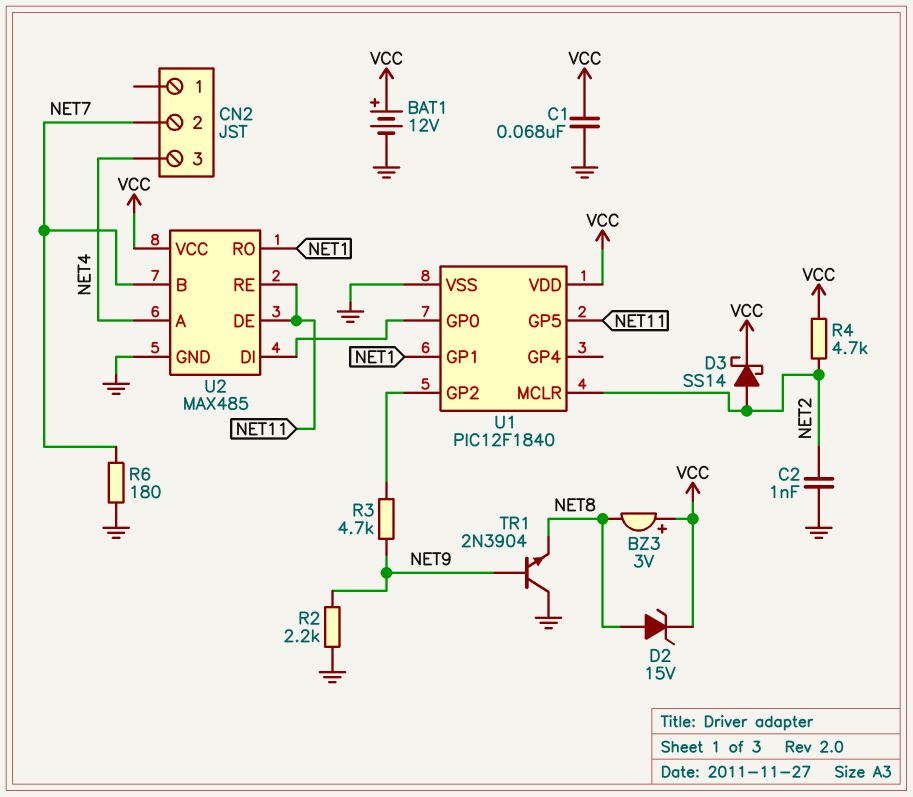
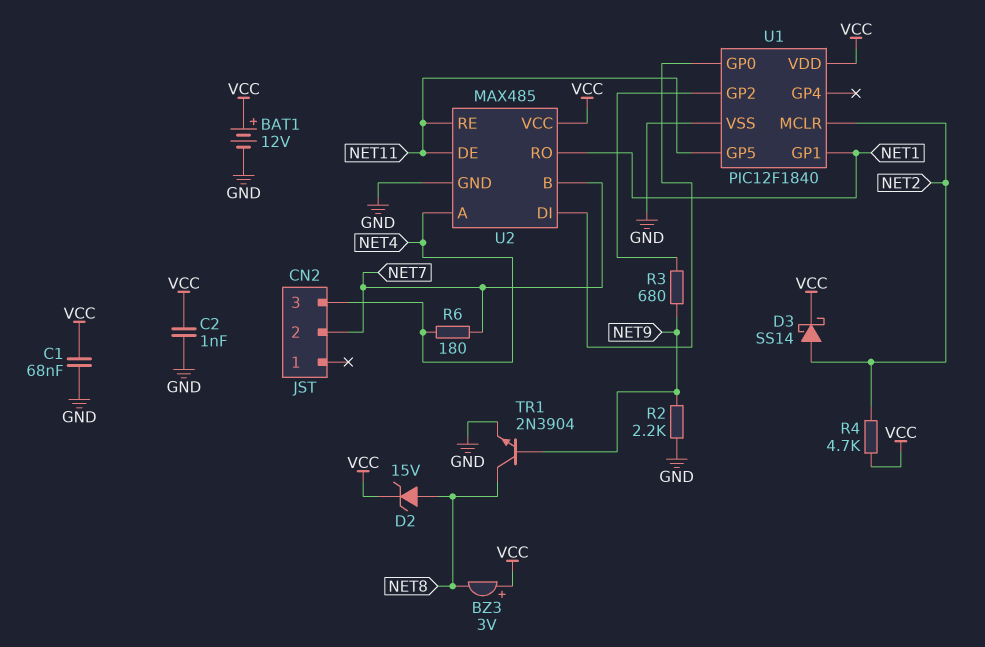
C2: 1nF (GND, NET2) -> 1nF (GND, VCC)
R3: 4.7k (NET9, U1/GP2) -> 680 (NET9, U1/GP2)
R6: 180 (GND, NET7) -> 180 (NET4, NET7)
TR1: NPN 2N3904 (B NET9, C GND, E NET8) -> NPN 2N3904 (B NET9, C NET8, E GND)

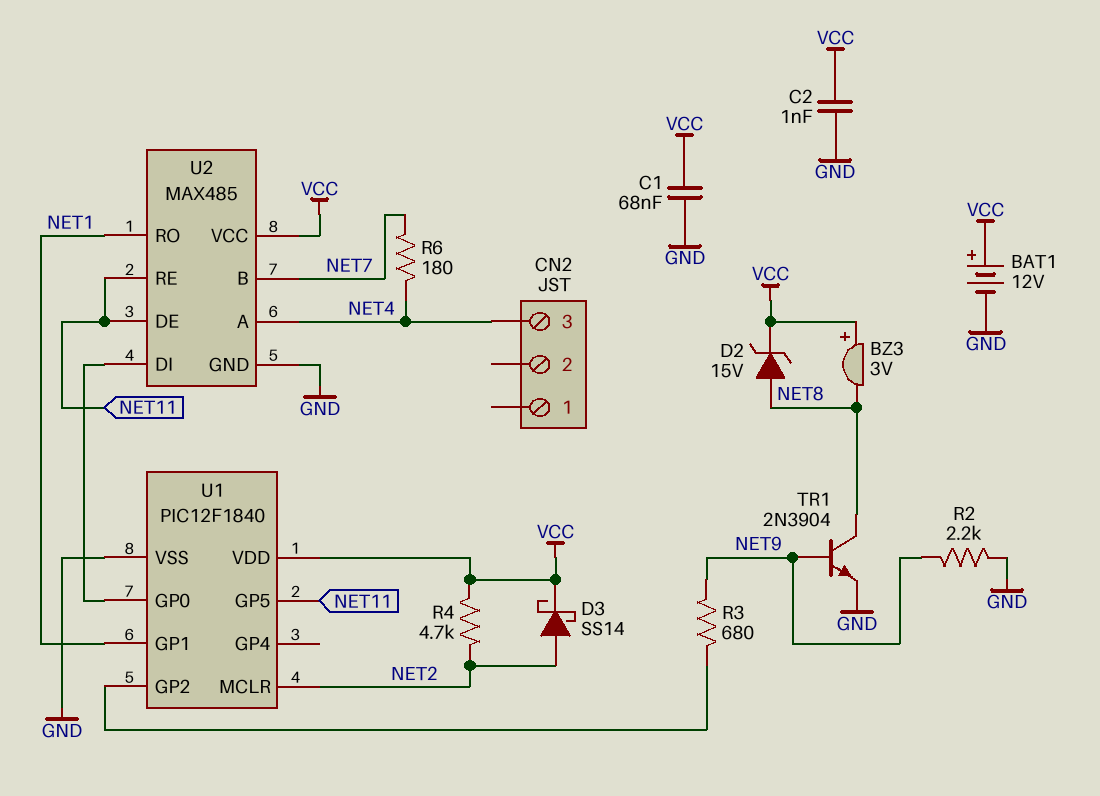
CN2 pin 2: NET7 -> none

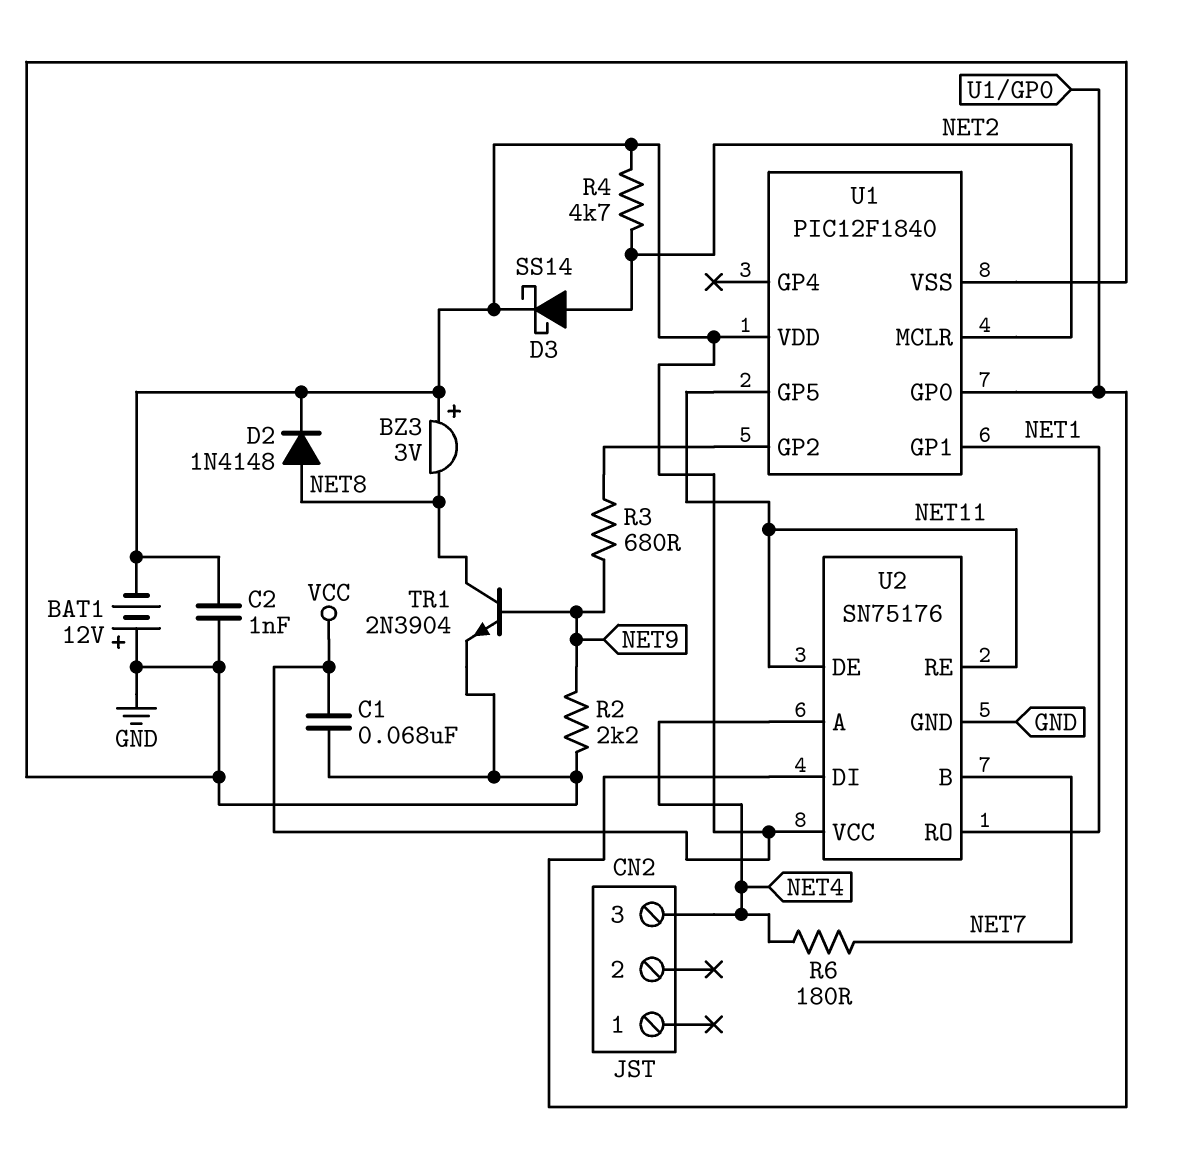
BAT1: 12V (plus VCC, minus GND) -> 12V (plus GND, minus VCC)
D2: zener 15V (A NET8, K VCC) -> diode 1N4148 (A NET8, K VCC)
U2: MAX485 -> SN75176

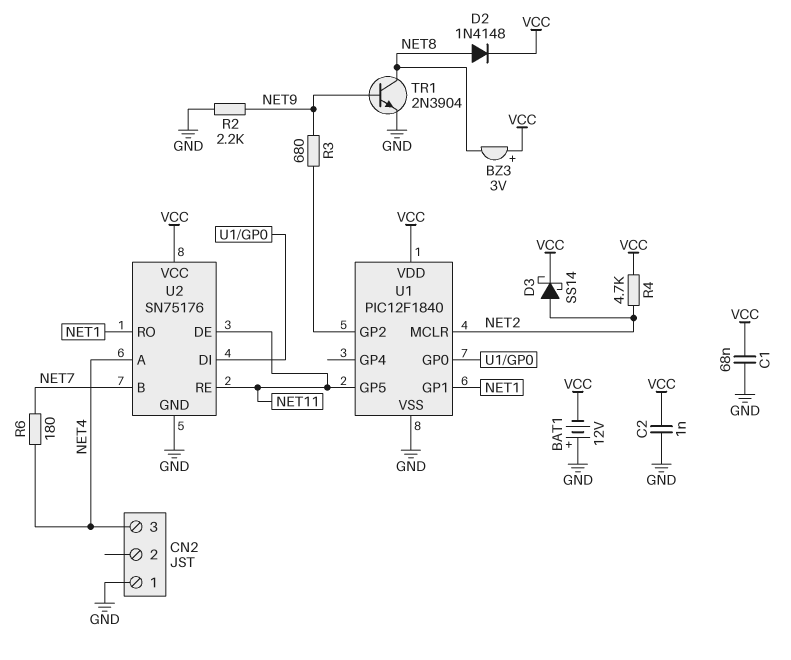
CN2 pin 1: none -> GND

